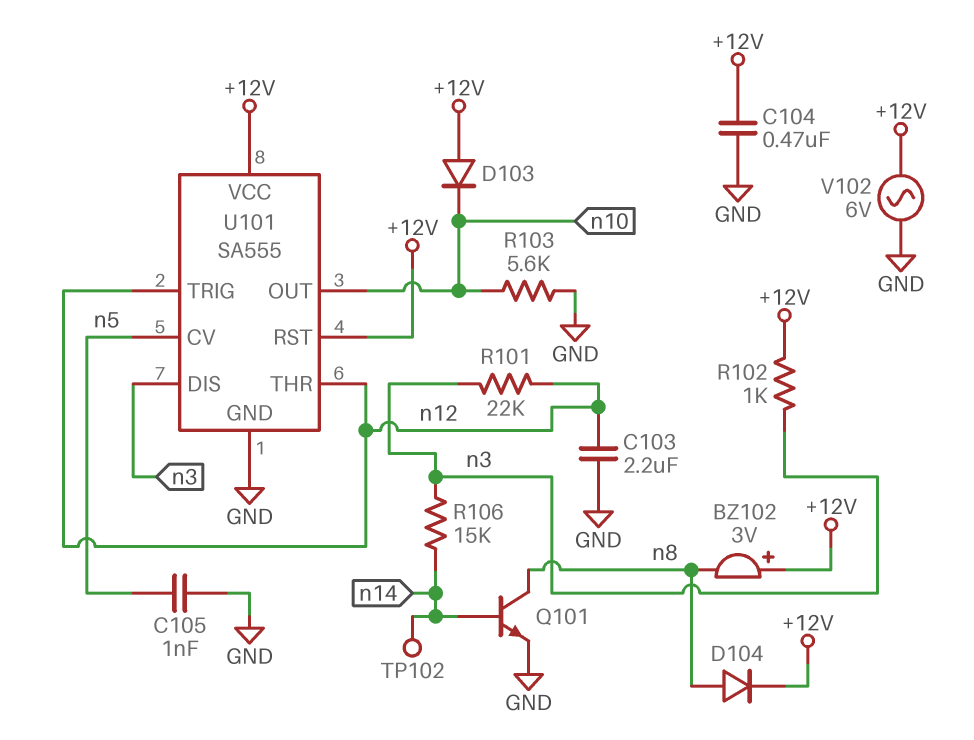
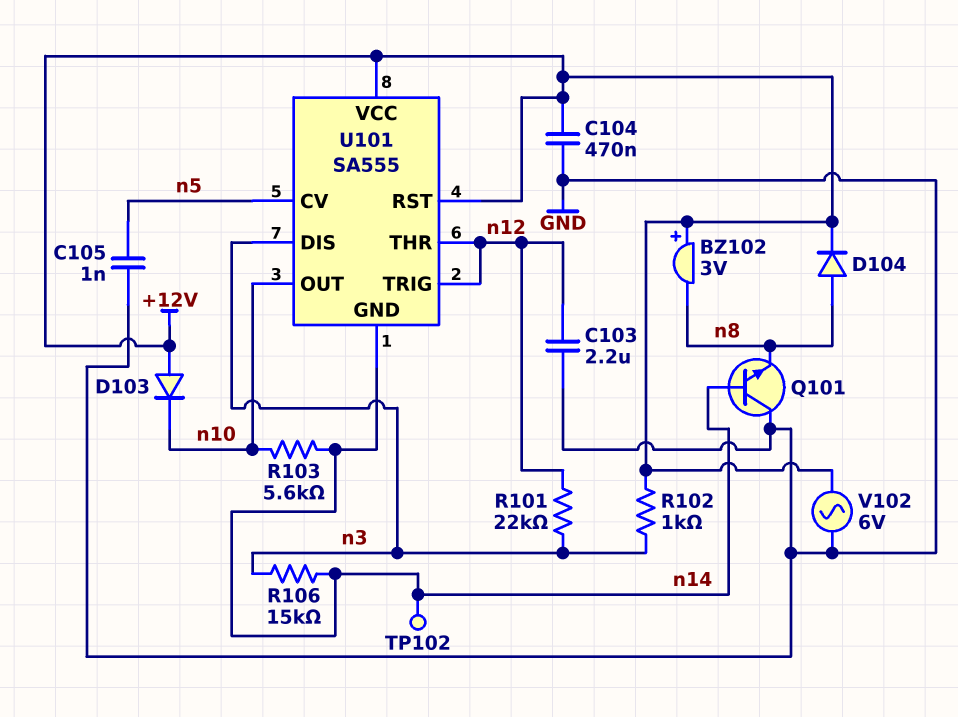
Q101: NPN (B n14, C n8, E GND) -> NPN (B n14, C GND, E n8)
R103: 5.6k (GND, n10) -> 5.6k (n10, n14)
U101 pin GND: GND -> n14

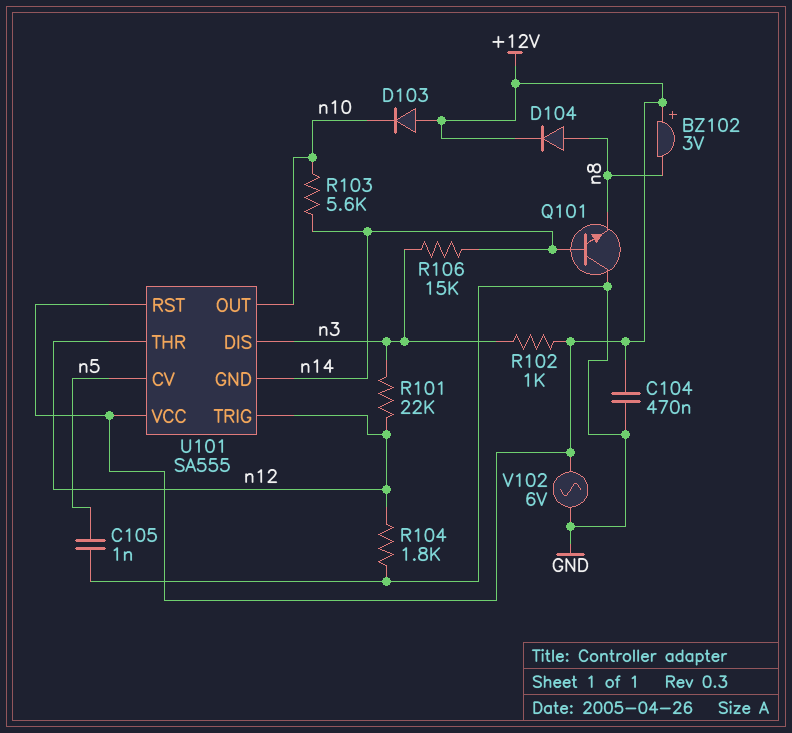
C103: 2.2uF (GND, n12) -> none
R104: none -> 1.8k (GND, n12)
TP102: test point (n14) -> none

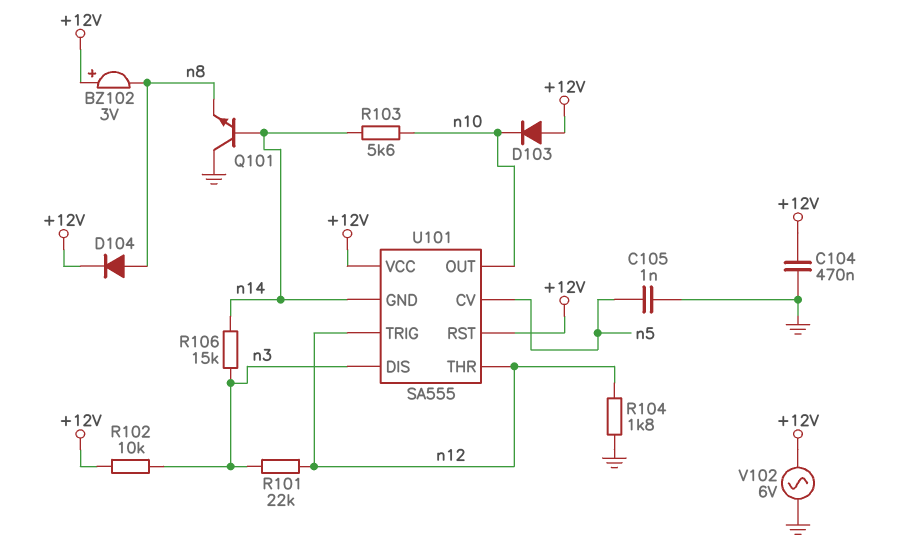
R102: 1k (+12V, n3) -> 10k (+12V, n3)

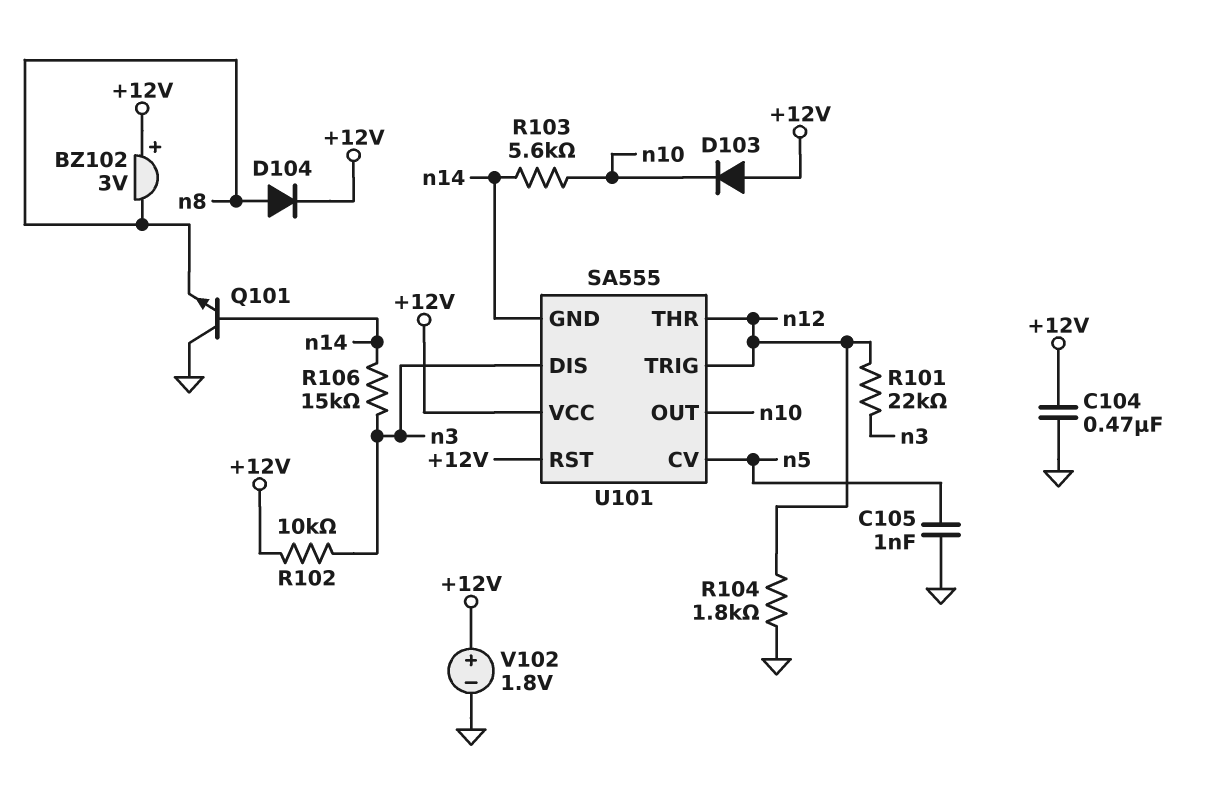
V102: AC 6V (+12V, GND) -> 1.8V (plus +12V, minus GND)

